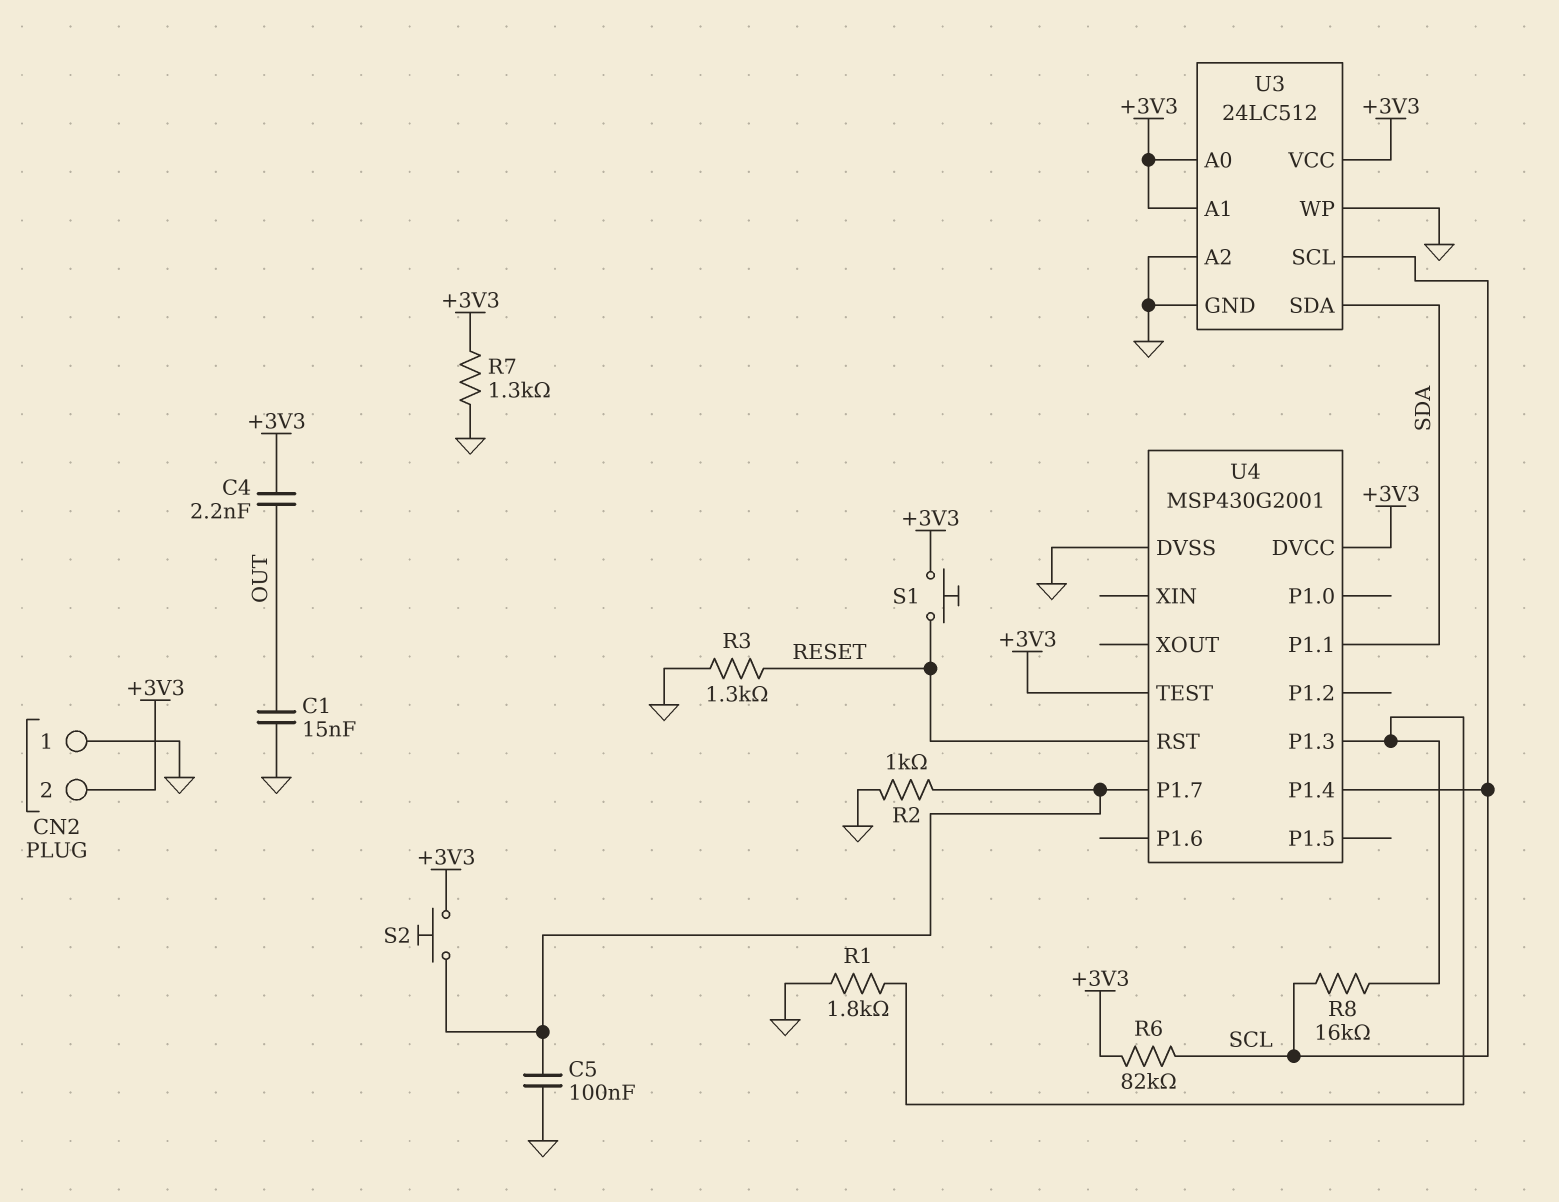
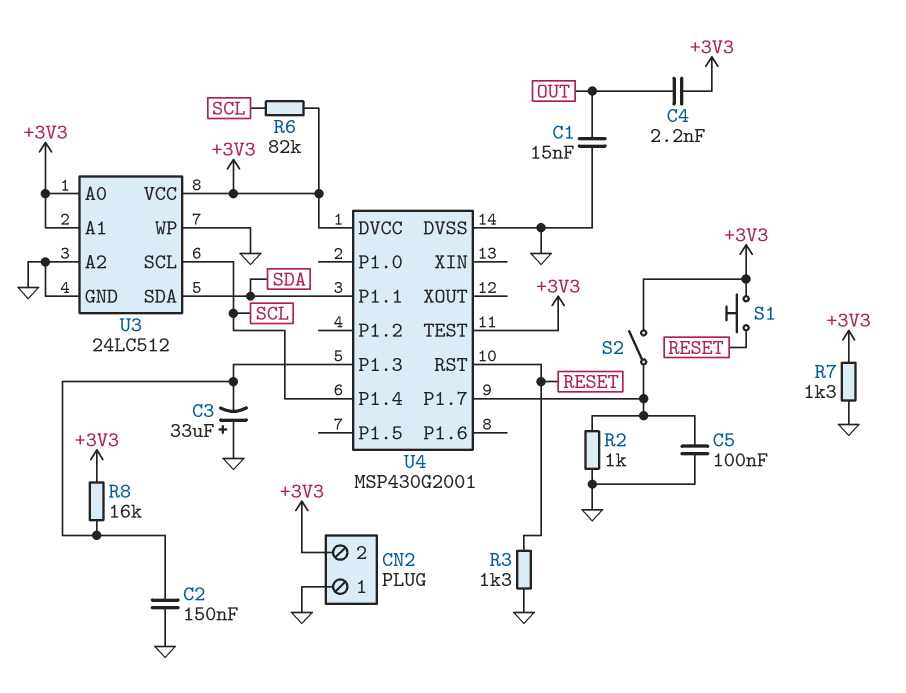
C2: none -> 150nF (GND, U4/P1.3)
C3: none -> 33uF (plus GND, minus U4/P1.3)
R1: 1.8k (GND, U4/P1.3) -> none
R8: 16k (SCL, U4/P1.3) -> 16k (+3V3, U4/P1.3)
S2: button (+3V3, U4/P1.7) -> switch (+3V3, U4/P1.7)

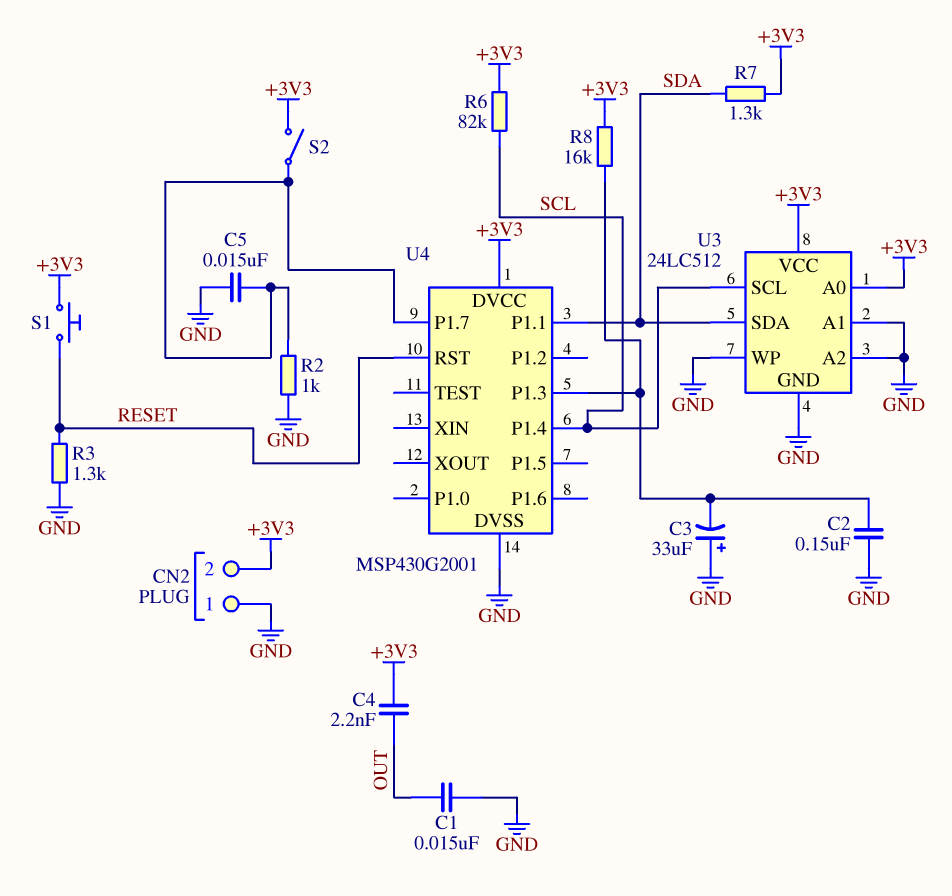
C5: 100nF (GND, U4/P1.7) -> 15nF (GND, U4/P1.7)
R7: 1.3k (+3V3, GND) -> 1.3k (+3V3, SDA)
U3 pin A1: +3V3 -> GND
U4 pin TEST: +3V3 -> none

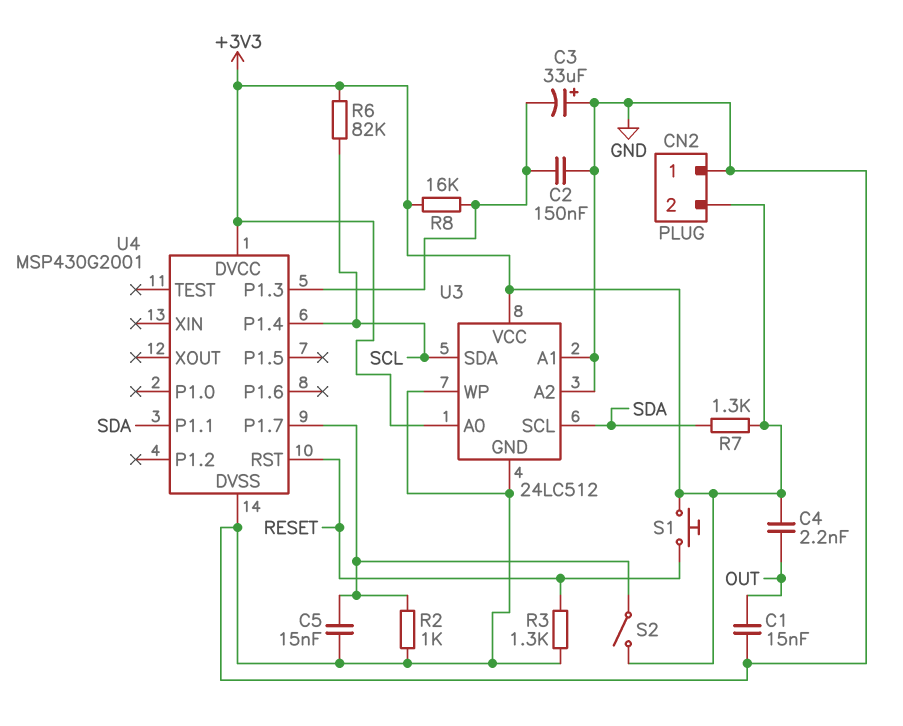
U3 pin SCL: SCL -> SDA
U3 pin SDA: SDA -> SCL

